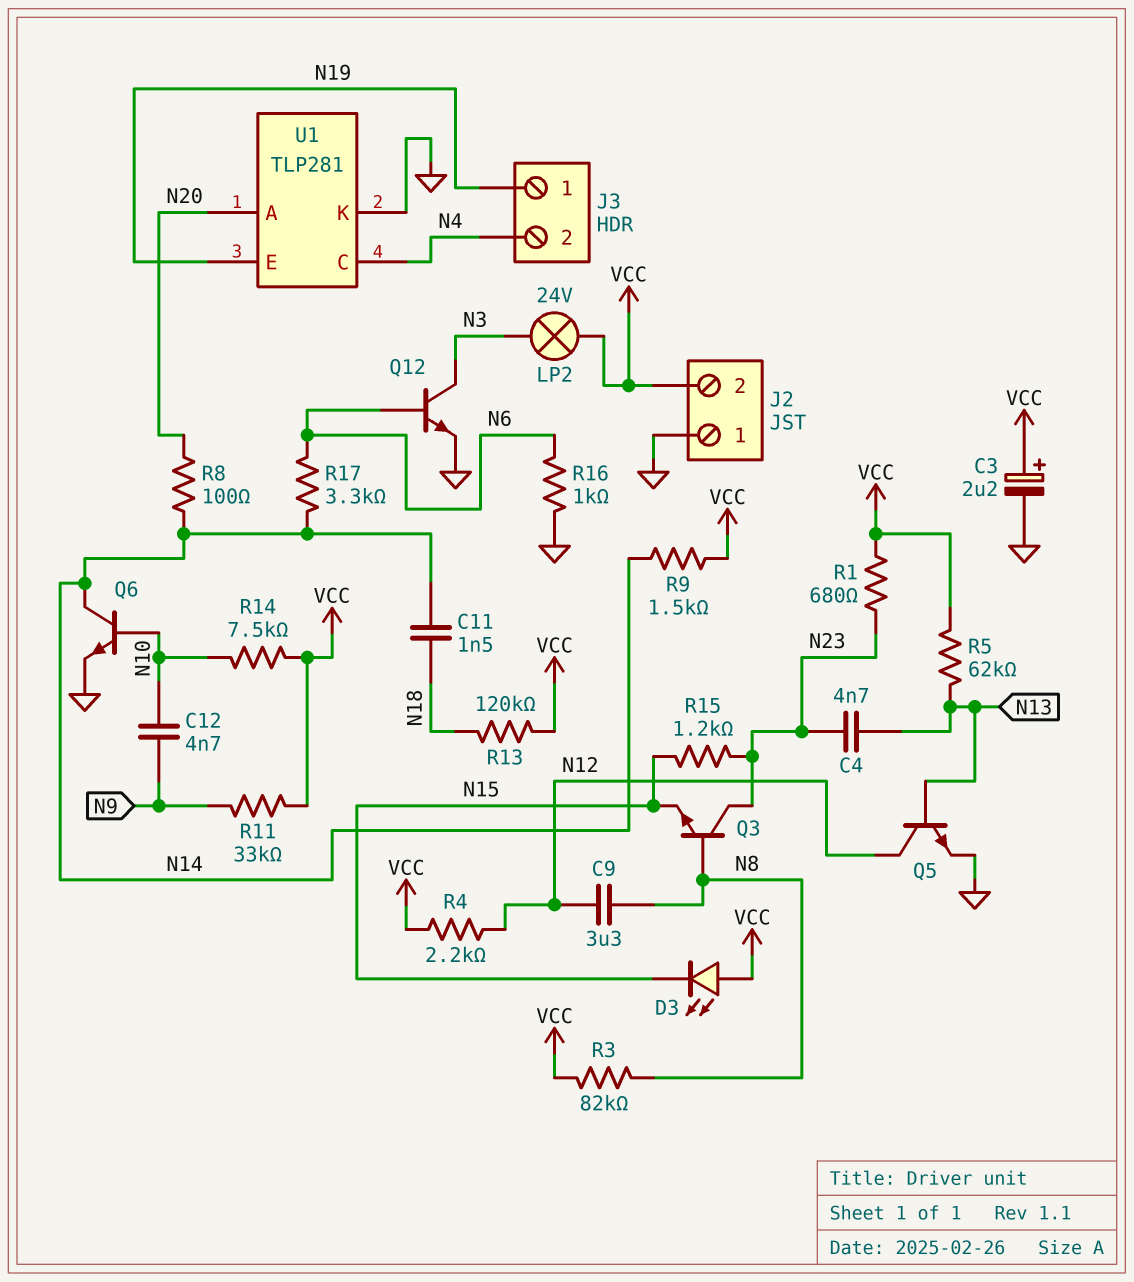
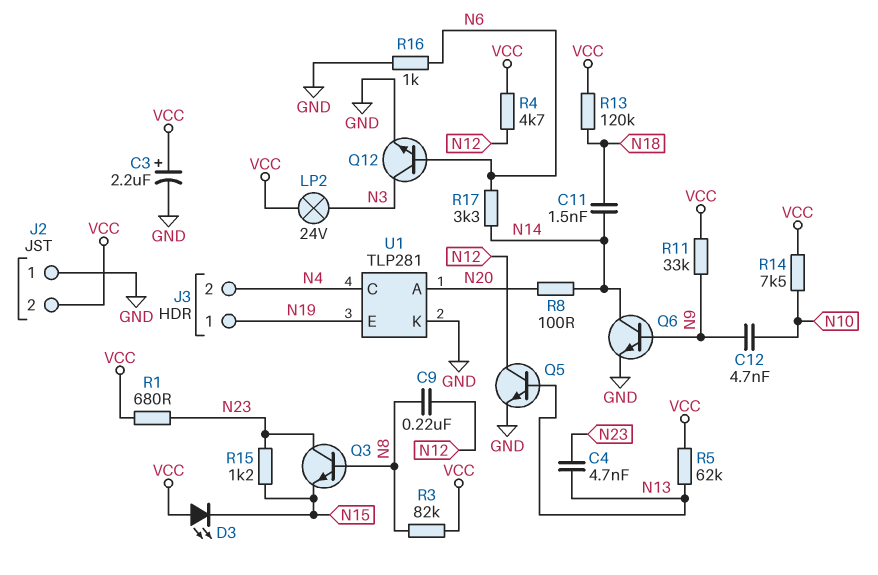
C9: 3.3uF (N8, N12) -> 220nF (N8, N12)
Q6: NPN (B N10, C N14, E GND) -> NPN (B N9, C N14, E GND)
R4: 2.2k (N12, VCC) -> 4.7k (N12, VCC)
R9: 1.5k (N14, VCC) -> none

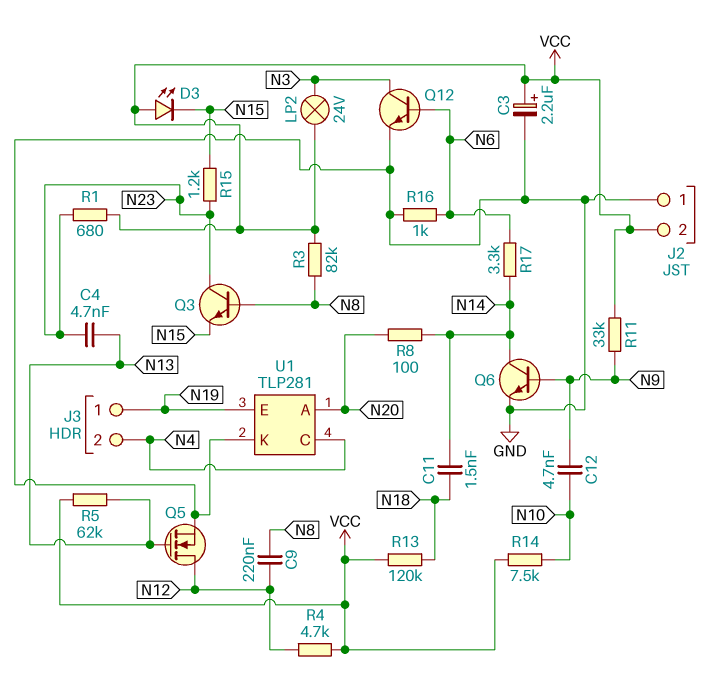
Q5: NPN (B N13, C N12, E GND) -> NMOS (G N13, D N12, S GND)

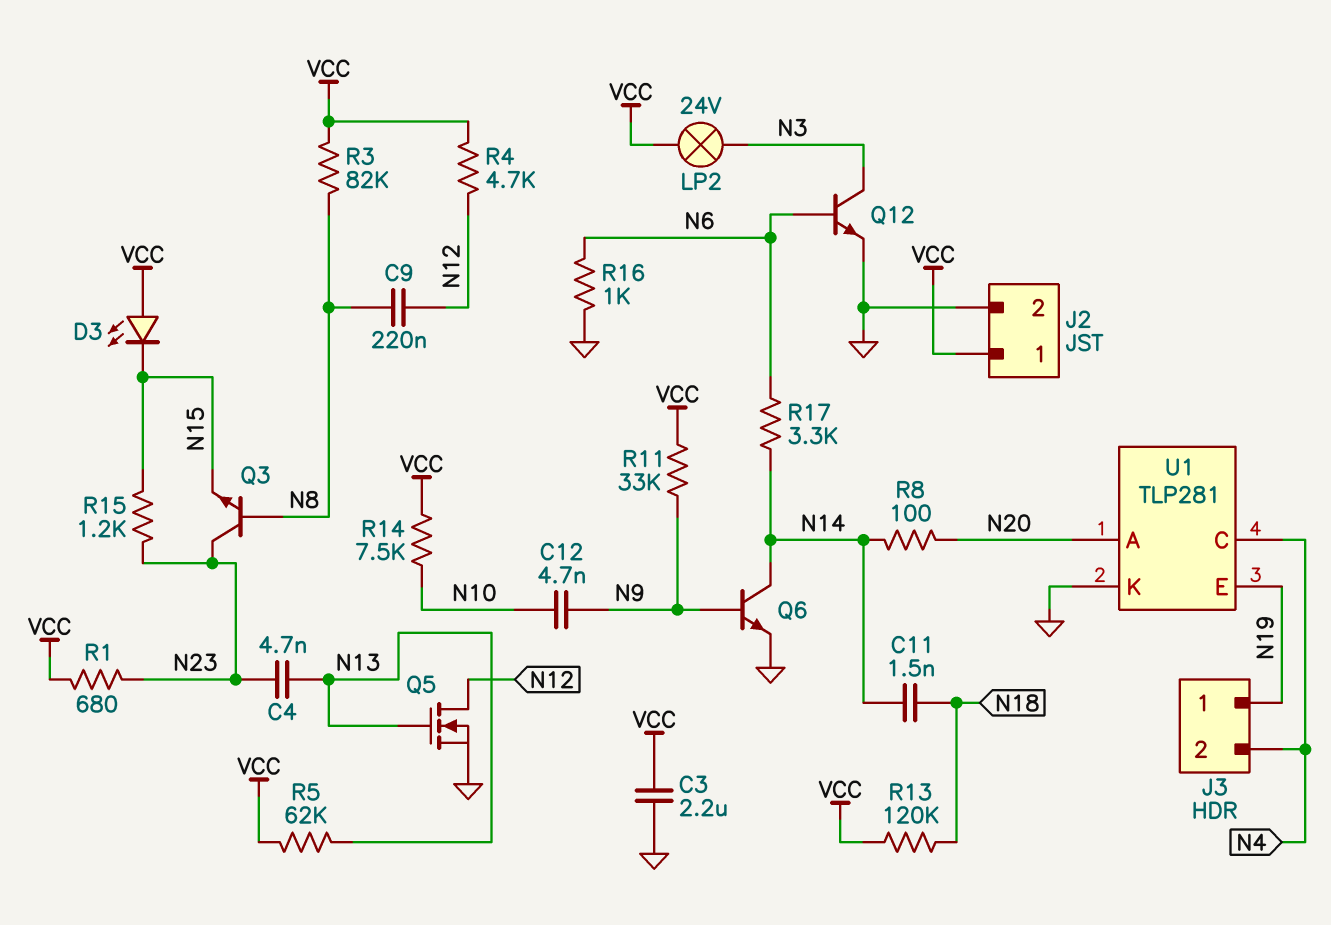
C3: 2.2uF (plus VCC, minus GND) -> 2.2uF (GND, VCC)
J2 pin 1: GND -> VCC
J2 pin 2: VCC -> GND

